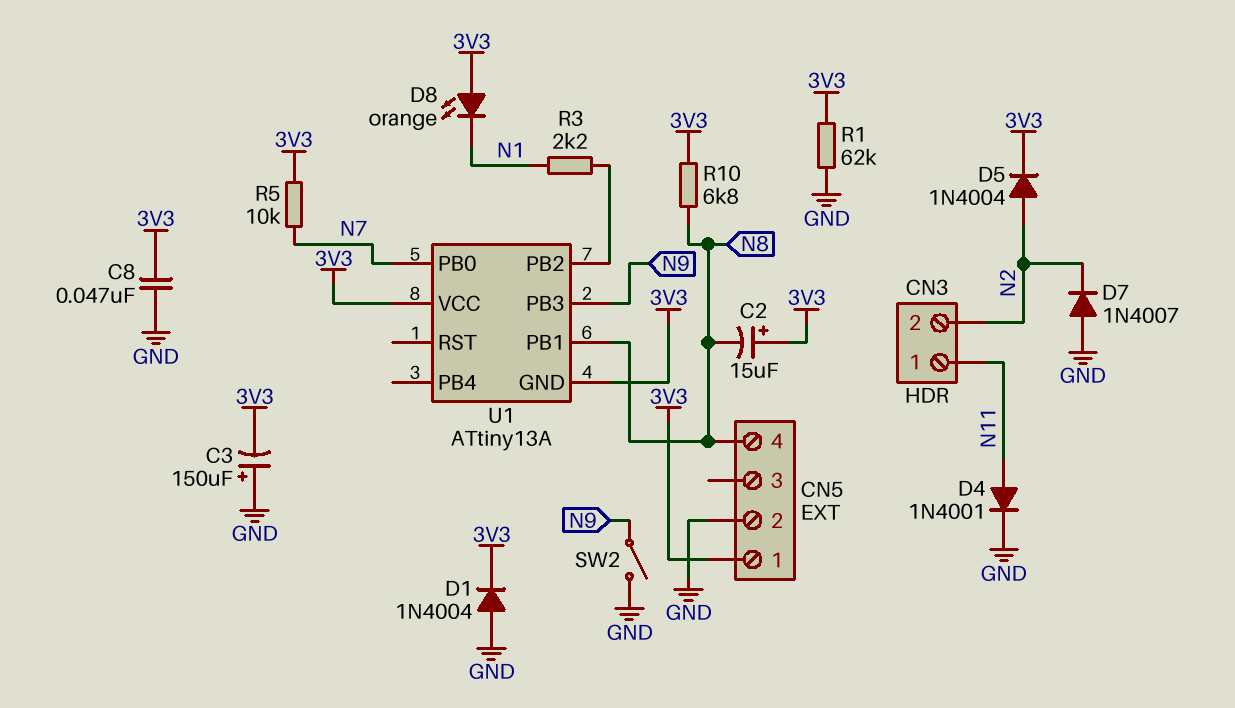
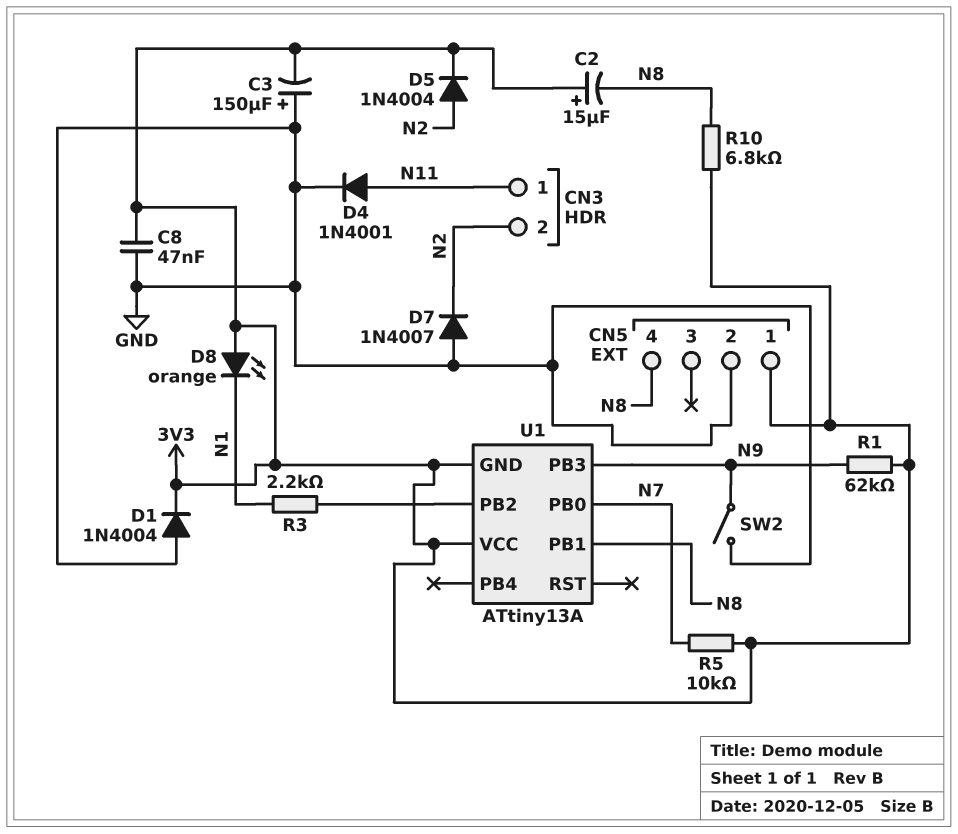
R1: 62k (3V3, GND) -> 62k (3V3, N9)

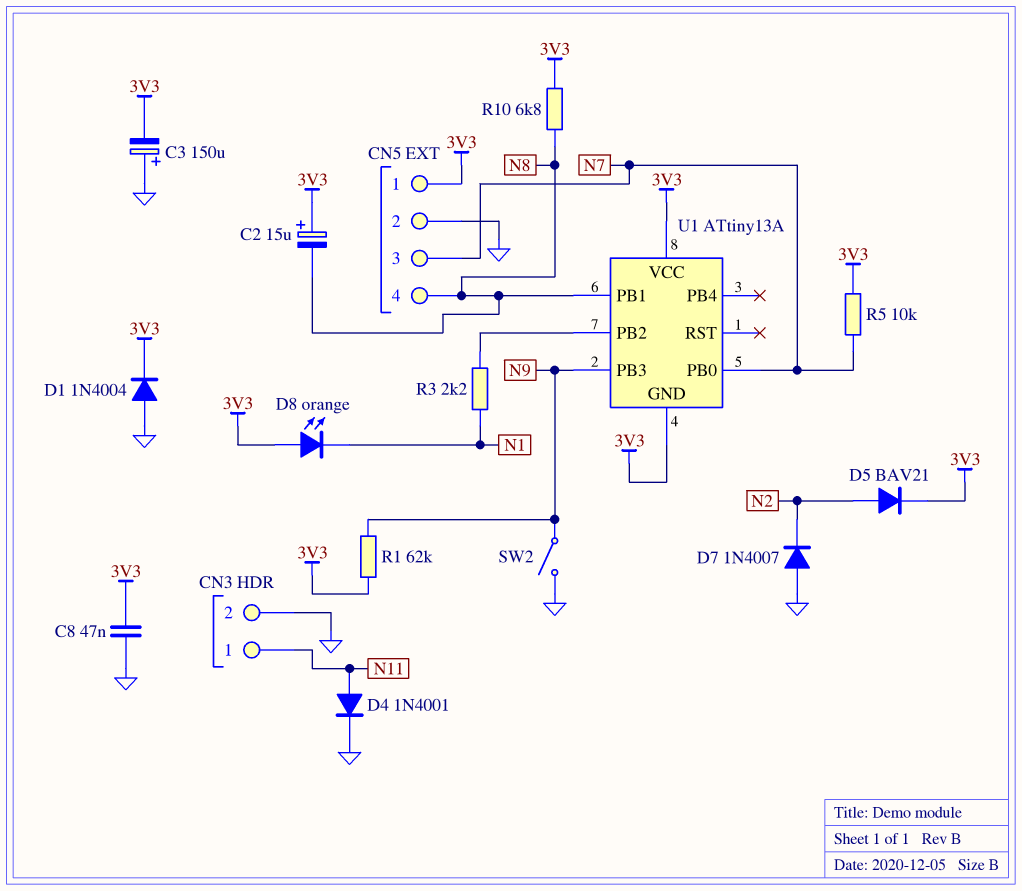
CN3 pin 2: N2 -> GND
CN5 pin 3: none -> N7
D5: diode 1N4004 (A N2, K 3V3) -> diode BAV21 (A N2, K 3V3)

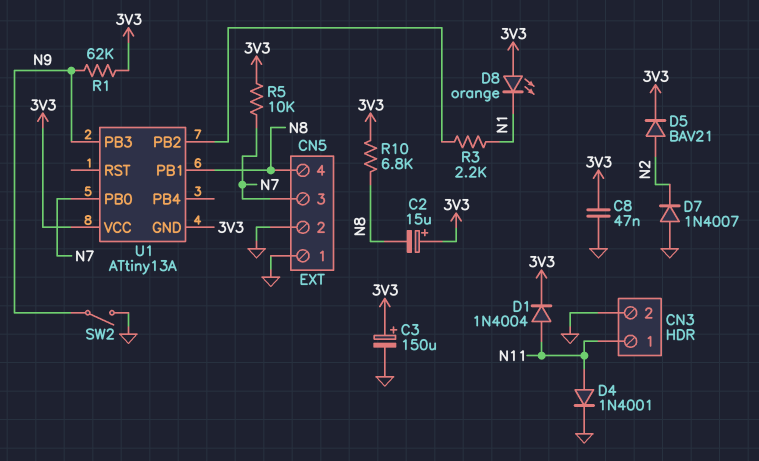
C3: 150uF (plus GND, minus 3V3) -> 150uF (plus 3V3, minus GND)
CN5 pin 1: 3V3 -> GND
D1: diode 1N4004 (A GND, K 3V3) -> diode 1N4004 (A N11, K 3V3)

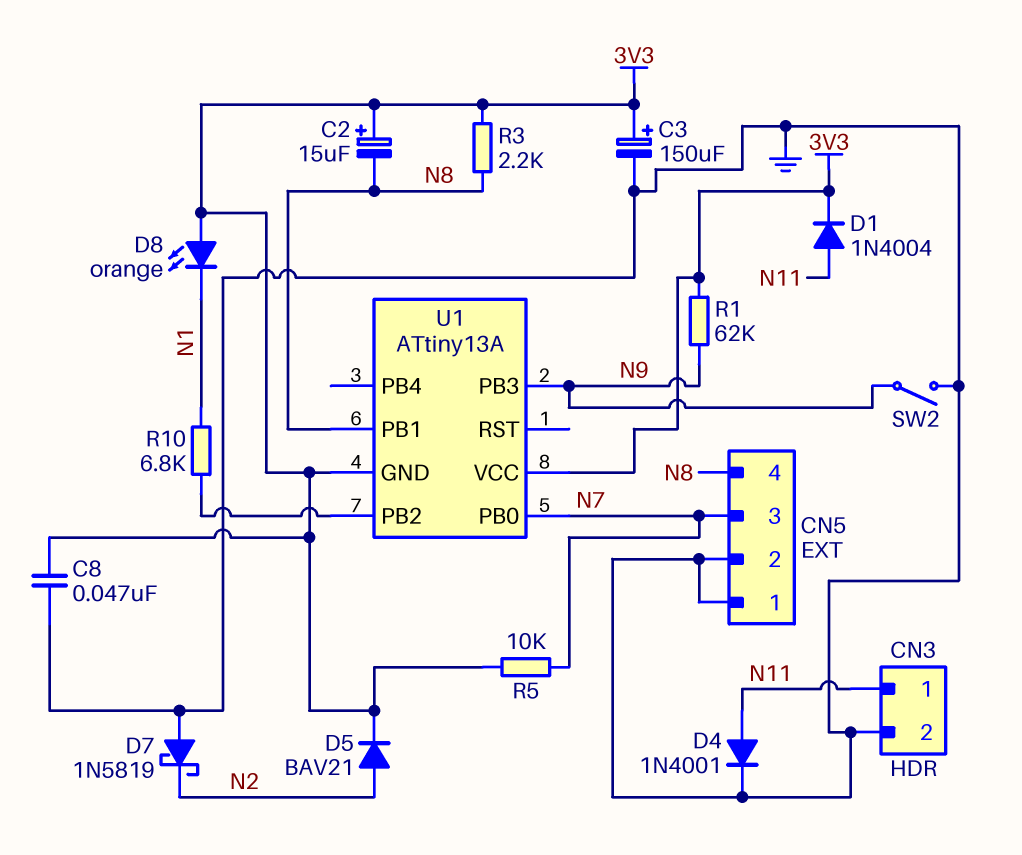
D7: diode 1N4007 (A GND, K N2) -> schottky 1N5819 (A GND, K N2)
R3: 2.2k (N1, U1/PB2) -> 2.2k (3V3, N8)
R10: 6.8k (3V3, N8) -> 6.8k (N1, U1/PB2)

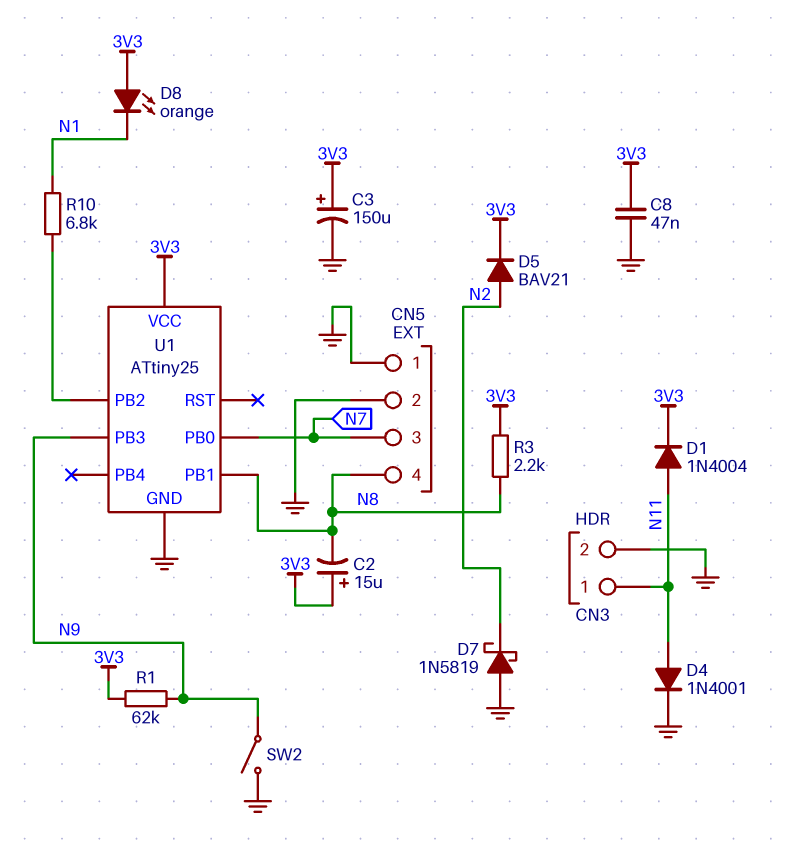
R5: 10k (3V3, N7) -> none
U1: ATtiny13A -> ATtiny25
U1 pin GND: 3V3 -> GND

